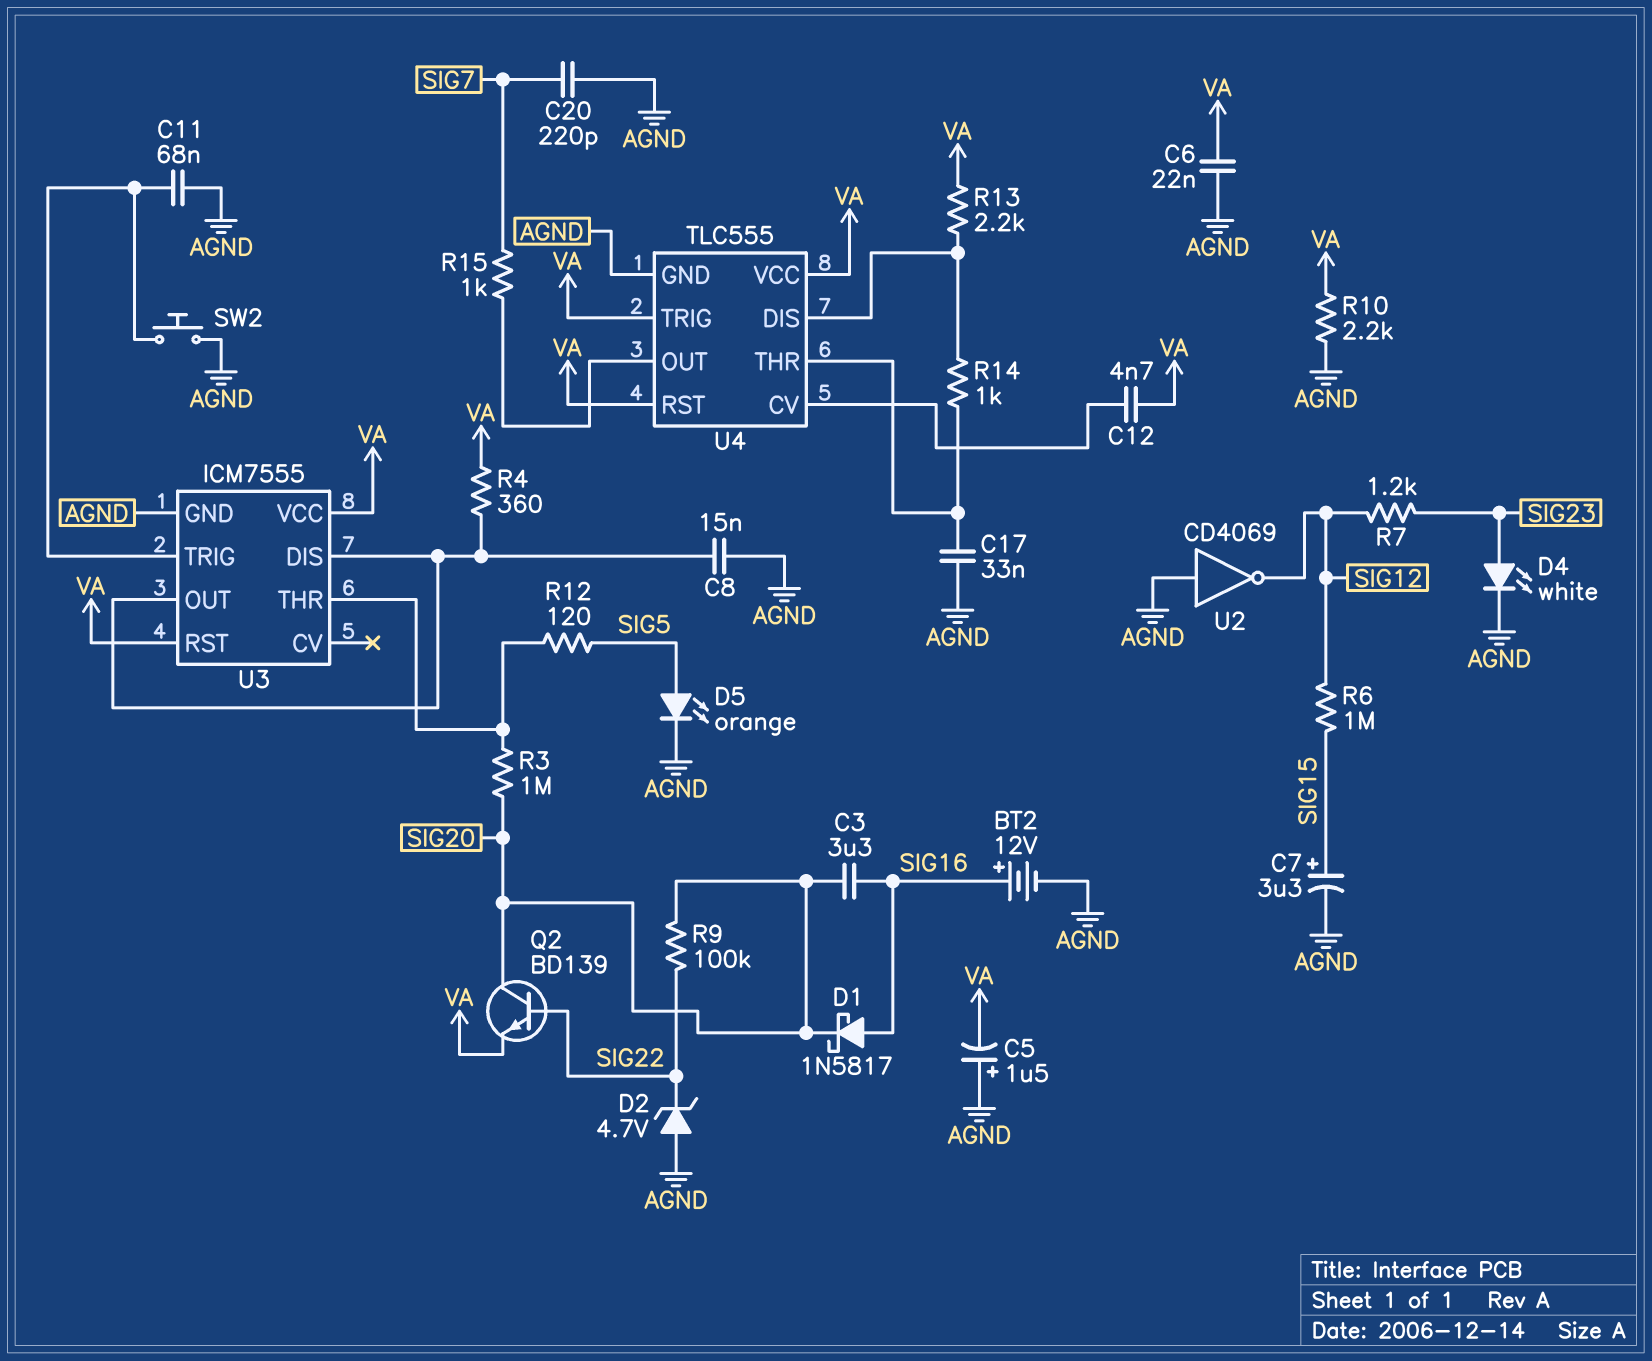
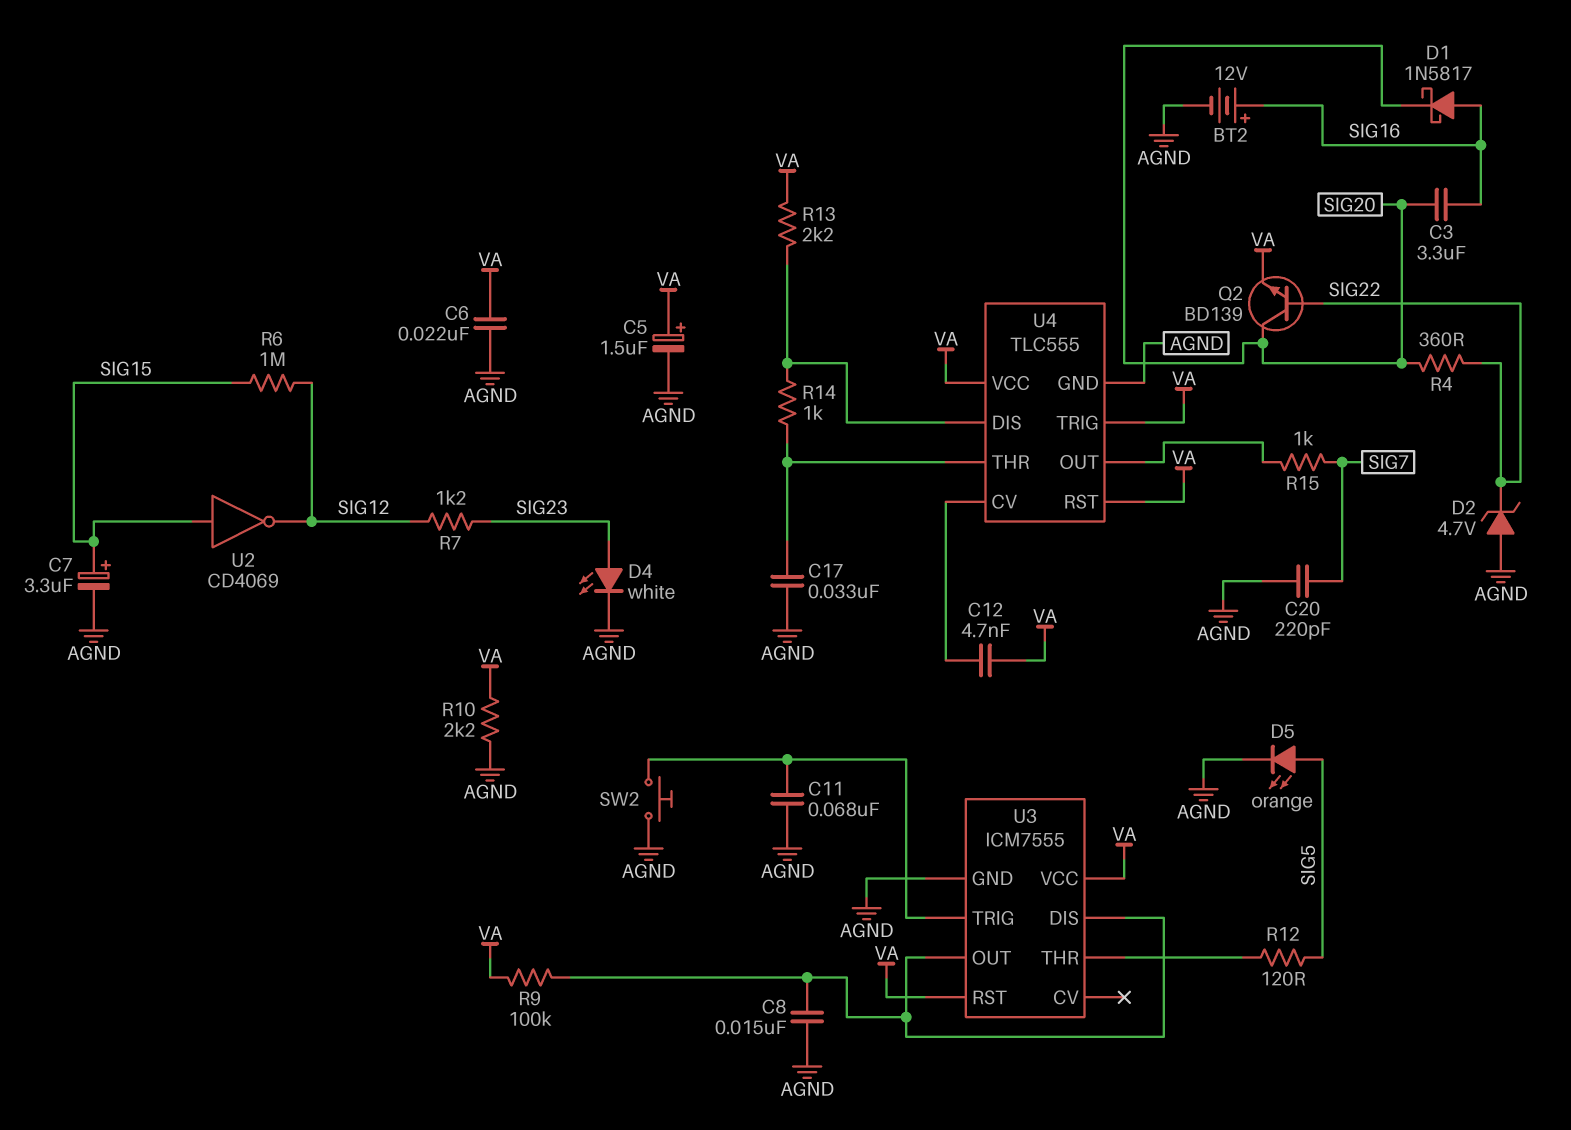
C5: 1.5uF (plus AGND, minus VA) -> 1.5uF (plus VA, minus AGND)
R3: 1M (SIG20, U3/THR) -> none
R4: 360 (U3/DIS, VA) -> 360 (SIG20, SIG22)
R9: 100k (SIG20, SIG22) -> 100k (U3/DIS, VA)
U2: NOT CD4069 (in AGND, out SIG12) -> NOT CD4069 (in SIG15, out SIG12)

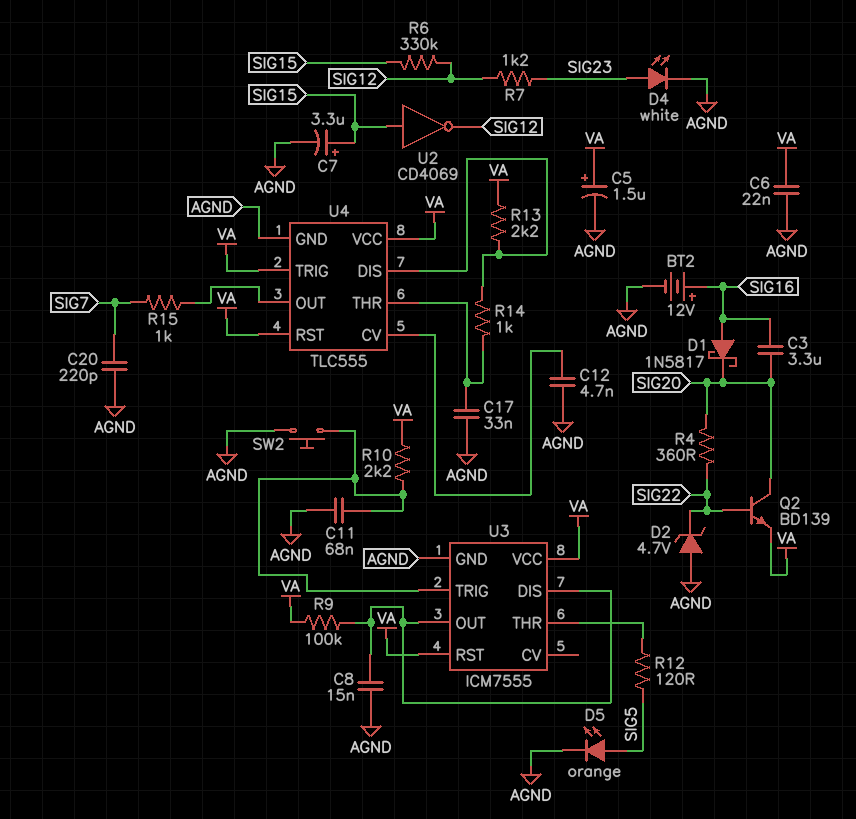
C12: 4.7nF (U4/CV, VA) -> 4.7nF (AGND, U4/CV)
R6: 1M (SIG12, SIG15) -> 330k (SIG12, SIG15)
R10: 2.2k (AGND, VA) -> 2.2k (U3/TRIG, VA)

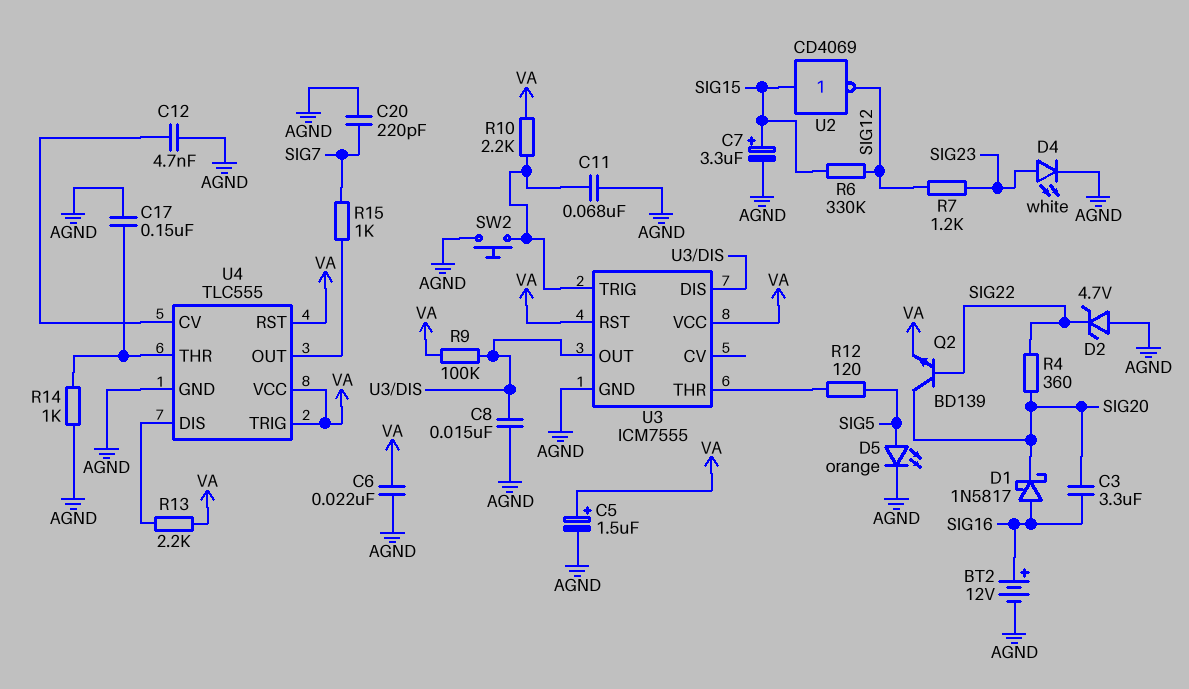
C17: 33nF (AGND, U4/THR) -> 150nF (AGND, U4/THR)
R14: 1k (U4/DIS, U4/THR) -> 1k (AGND, U4/THR)

